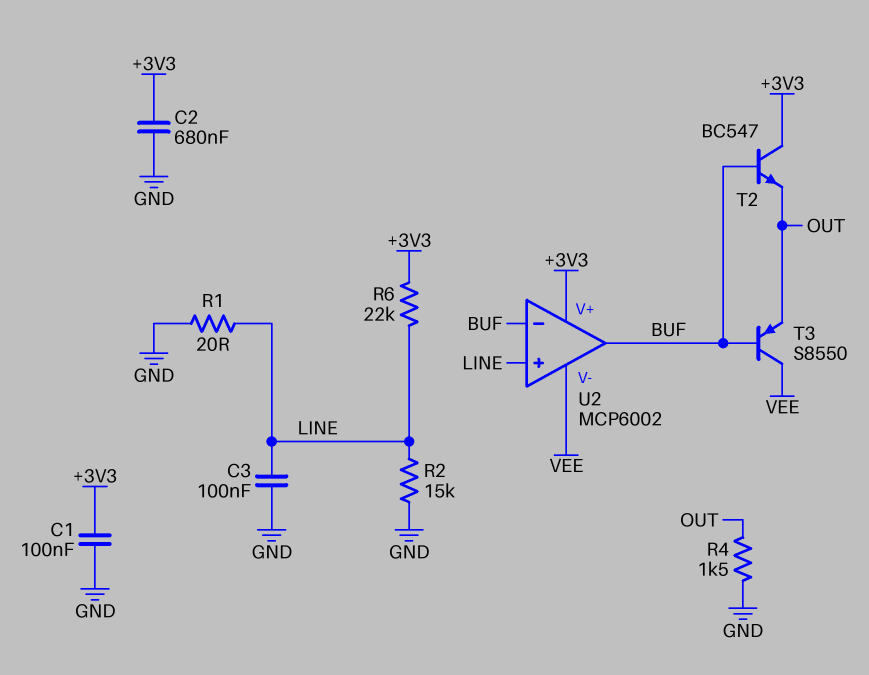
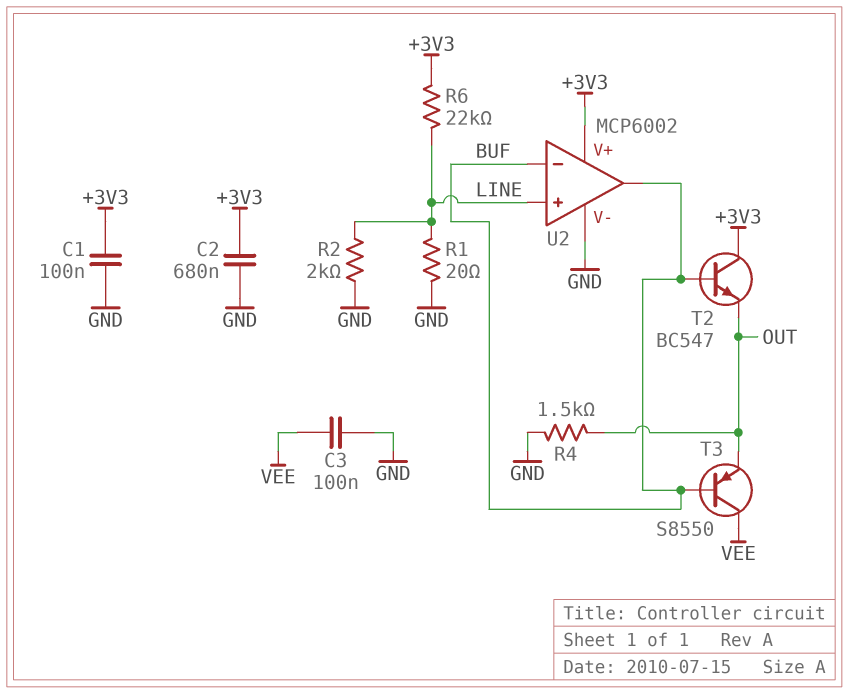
C3: 100nF (GND, LINE) -> 100nF (GND, VEE)
R2: 15k (GND, LINE) -> 2k (GND, LINE)
U2 pin V-: VEE -> GND

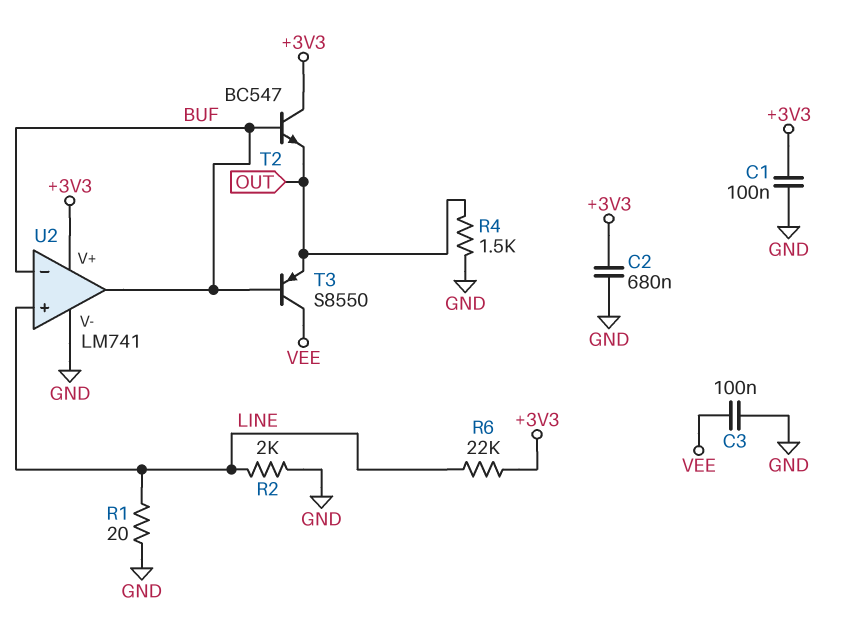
U2: MCP6002 -> LM741

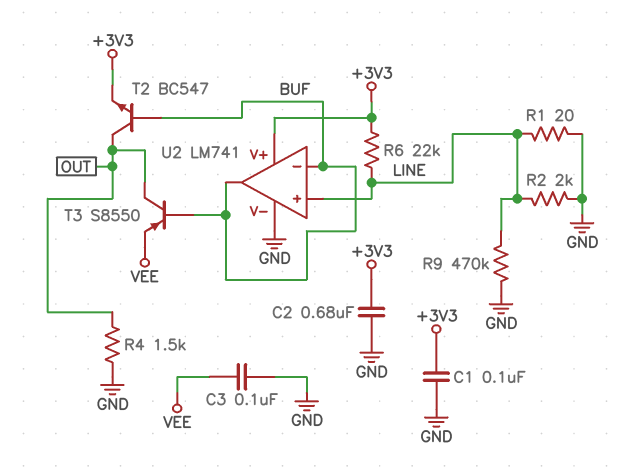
R9: none -> 470k (GND, LINE)
T2: NPN BC547 (B BUF, C +3V3, E OUT) -> NPN BC547 (B BUF, C OUT, E +3V3)
T3: PNP S8550 (B BUF, C VEE, E OUT) -> PNP S8550 (B BUF, C OUT, E VEE)

